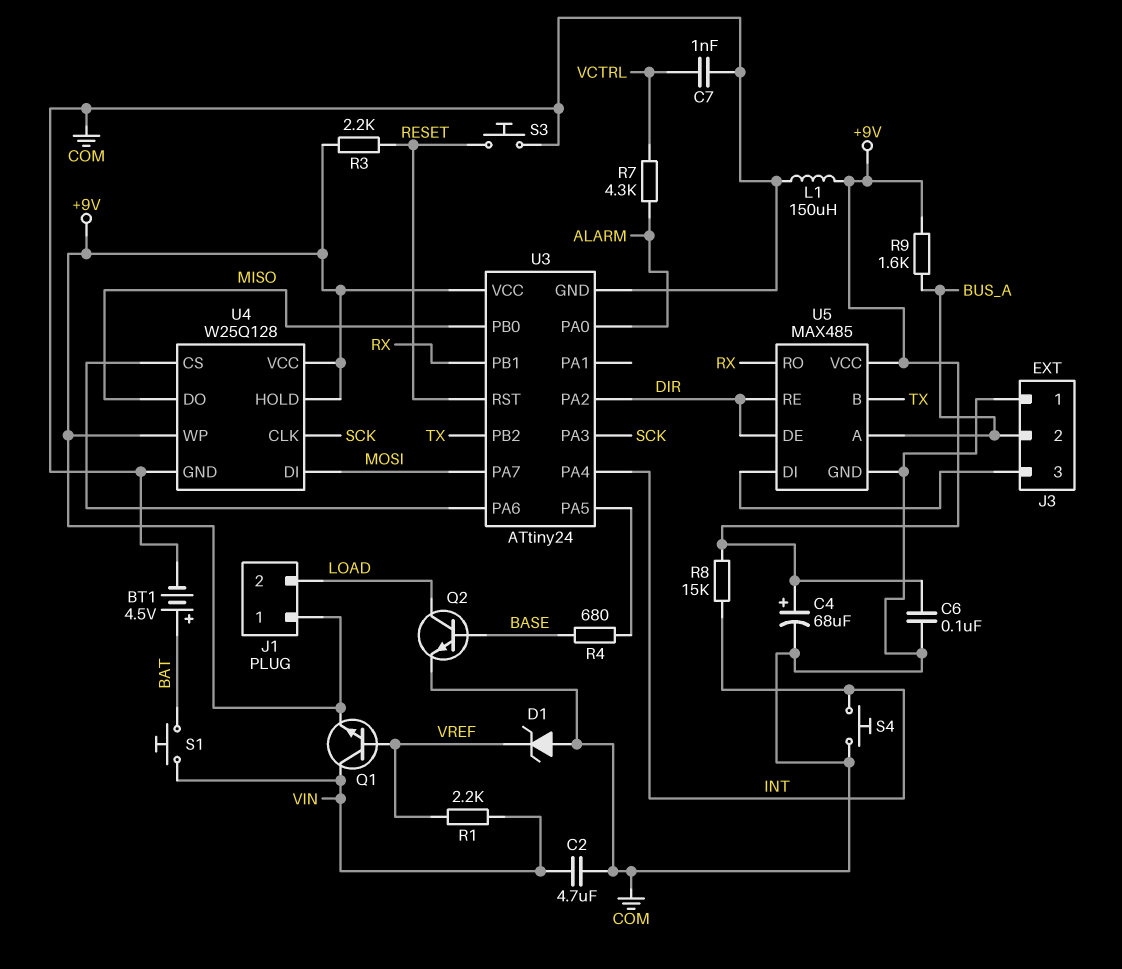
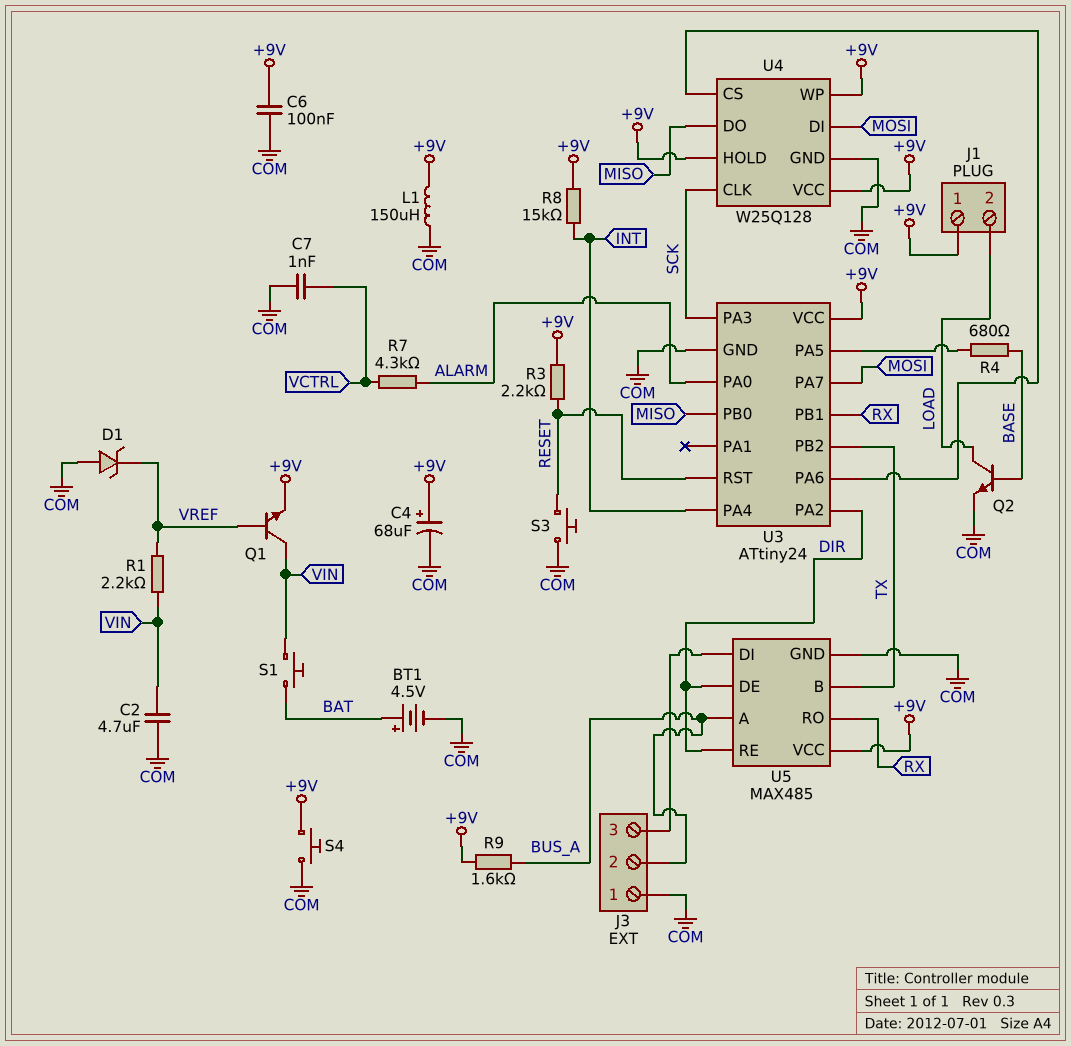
S4: button (COM, INT) -> button (+9V, COM)

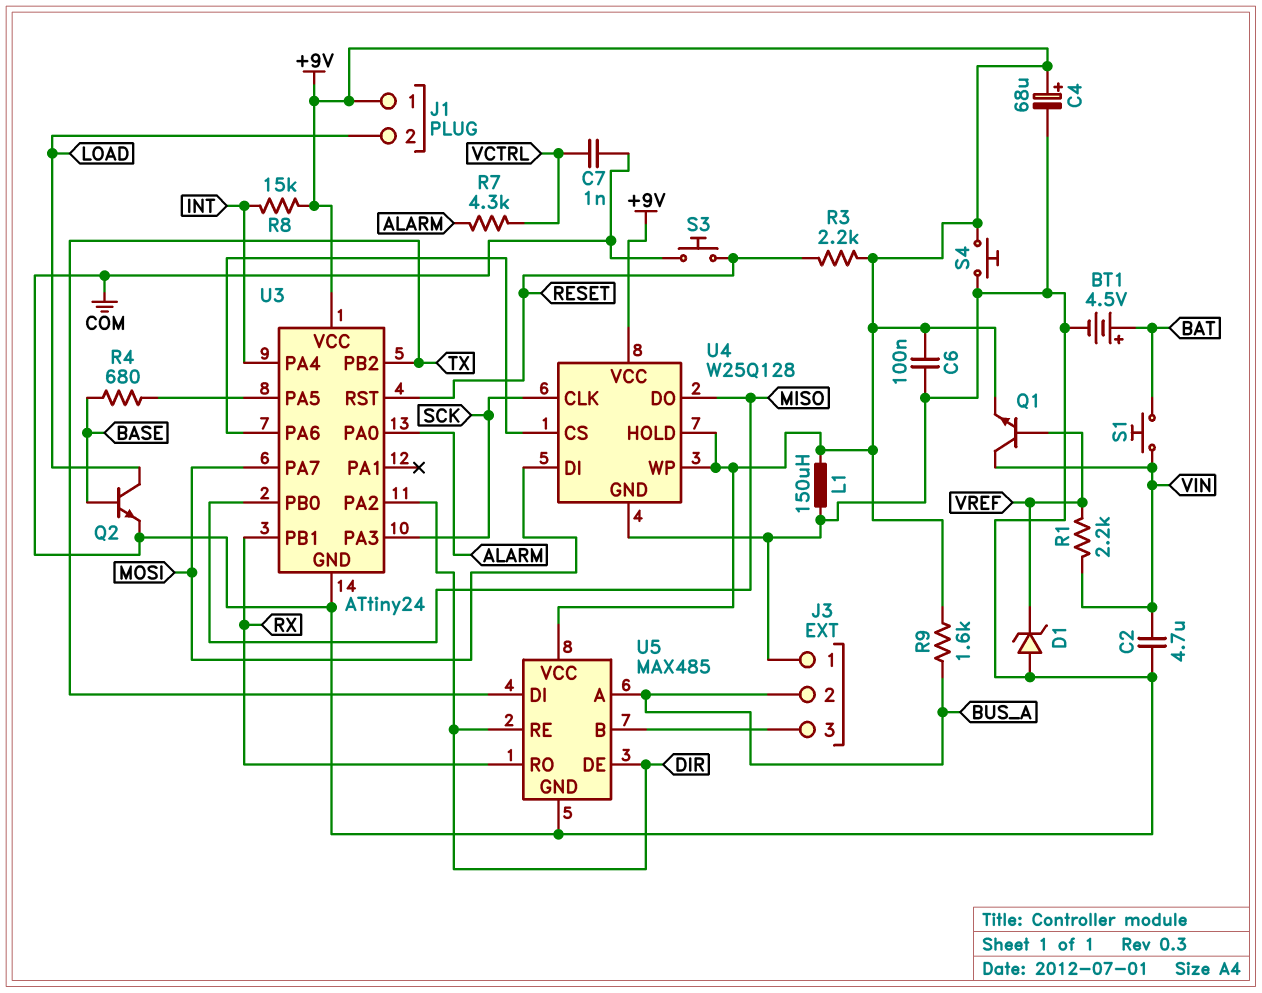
U5 pin B: TX -> J3/3
U5 pin DI: J3/3 -> TX

